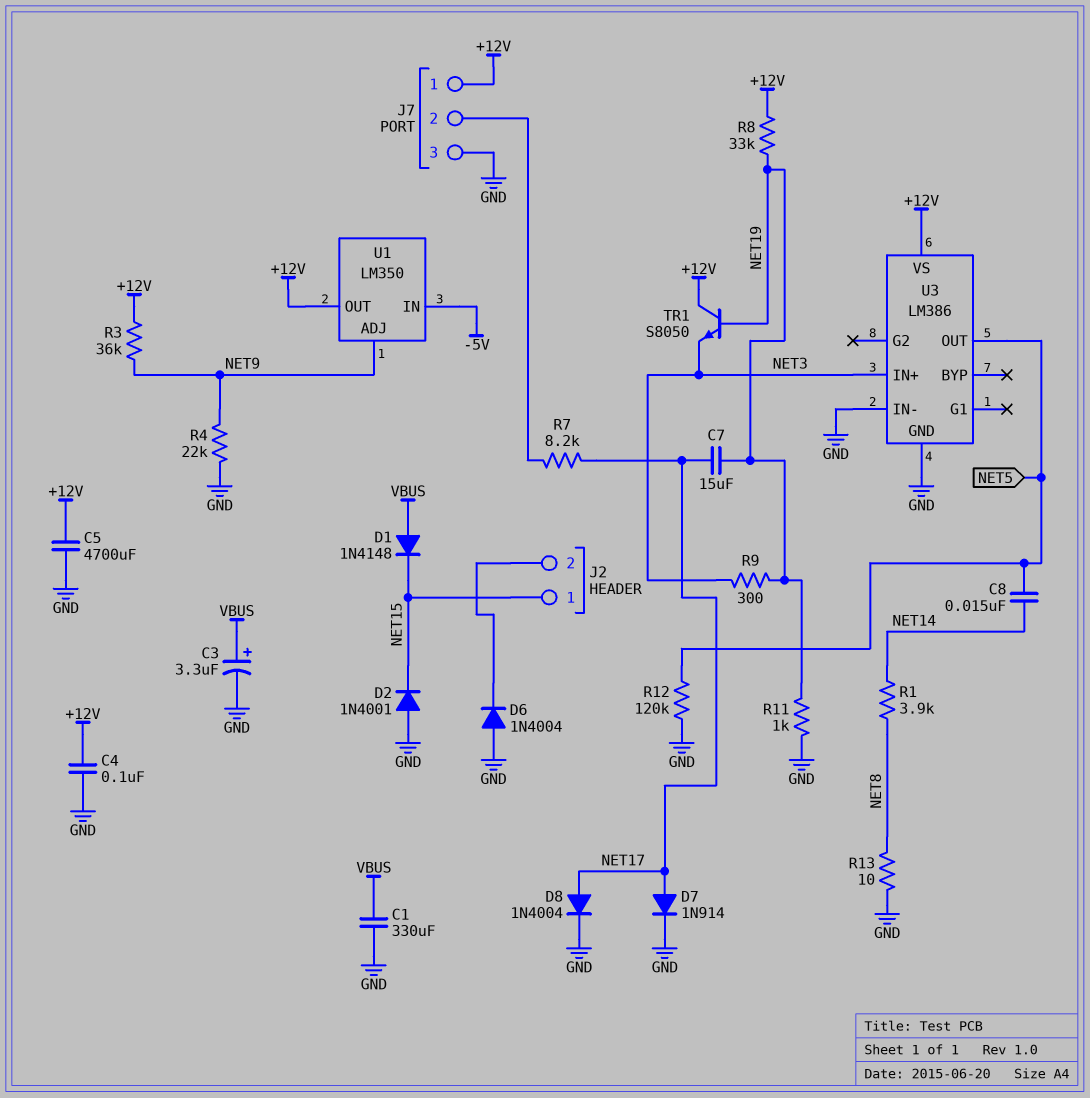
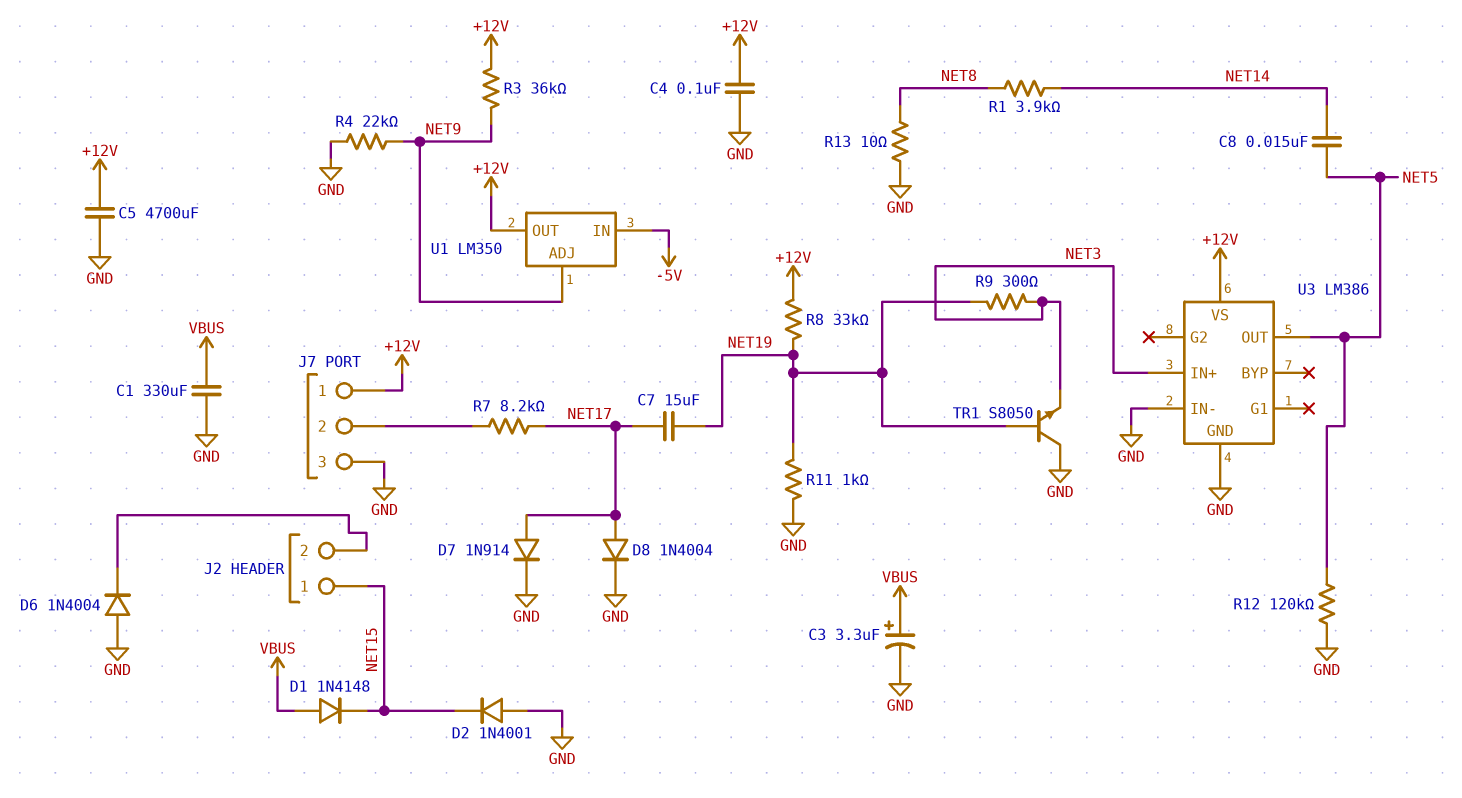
TR1: NPN S8050 (B NET19, C +12V, E NET3) -> NPN S8050 (B NET19, C GND, E NET3)

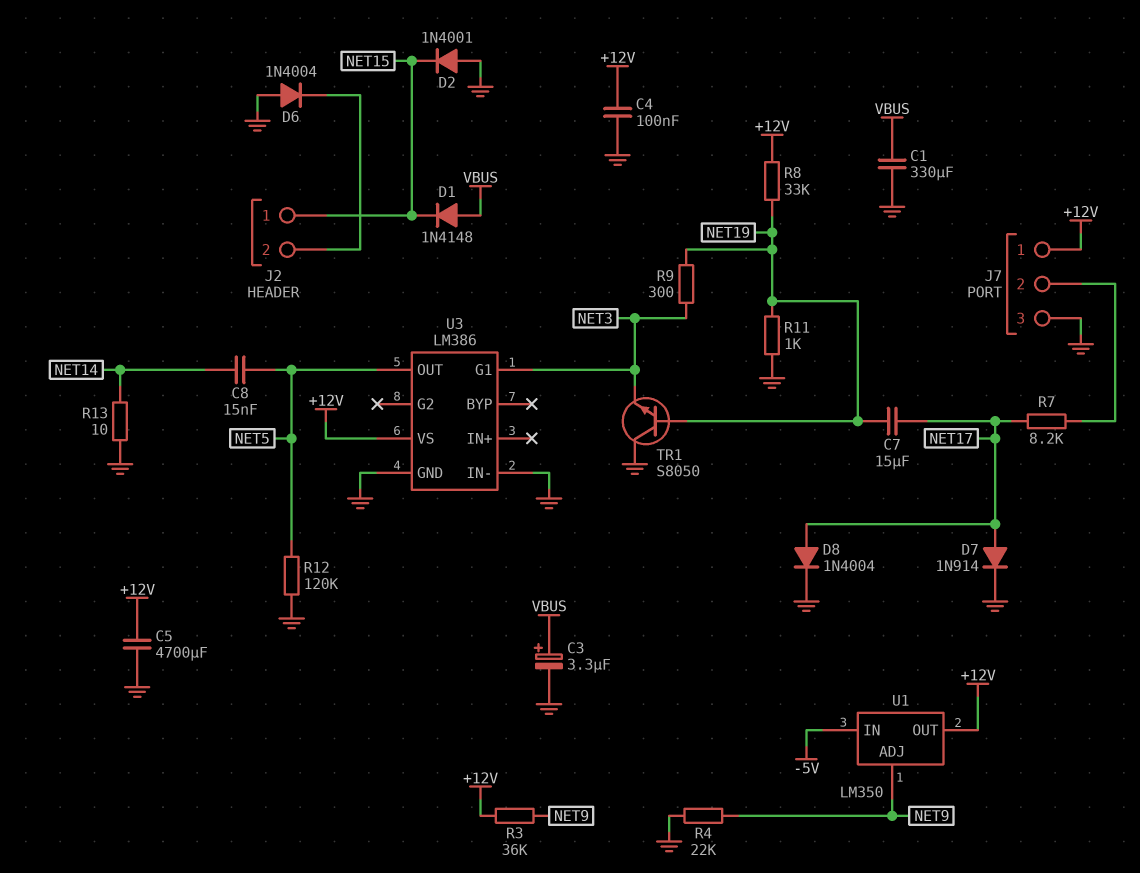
R1: 3.9k (NET8, NET14) -> none
R13: 10 (GND, NET8) -> 10 (GND, NET14)
U3 pin G1: none -> NET3
U3 pin IN+: NET3 -> none

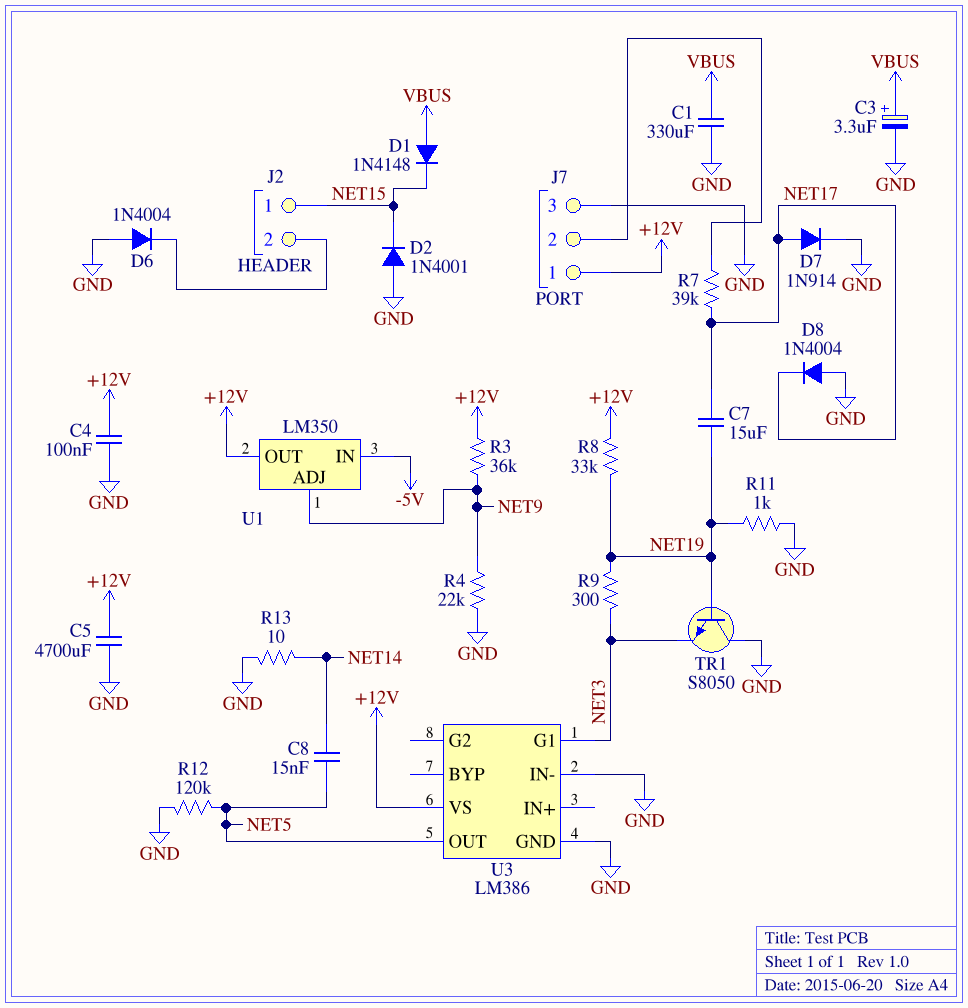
D8: diode 1N4004 (A NET17, K GND) -> diode 1N4004 (A GND, K NET17)
R7: 8.2k (J7/2, NET17) -> 39k (J7/2, NET17)

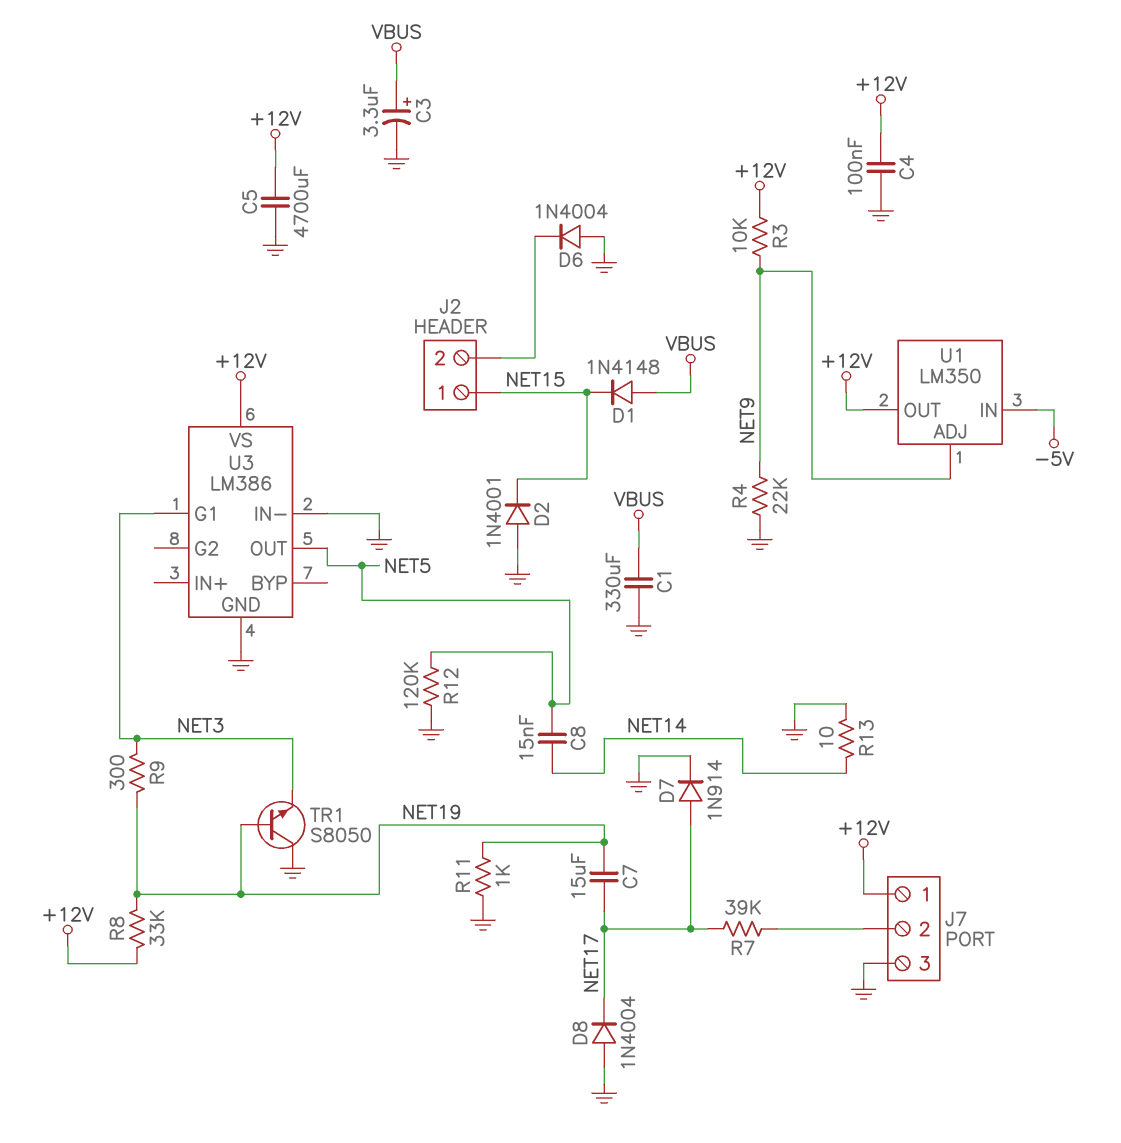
R3: 36k (+12V, NET9) -> 10k (+12V, NET9)

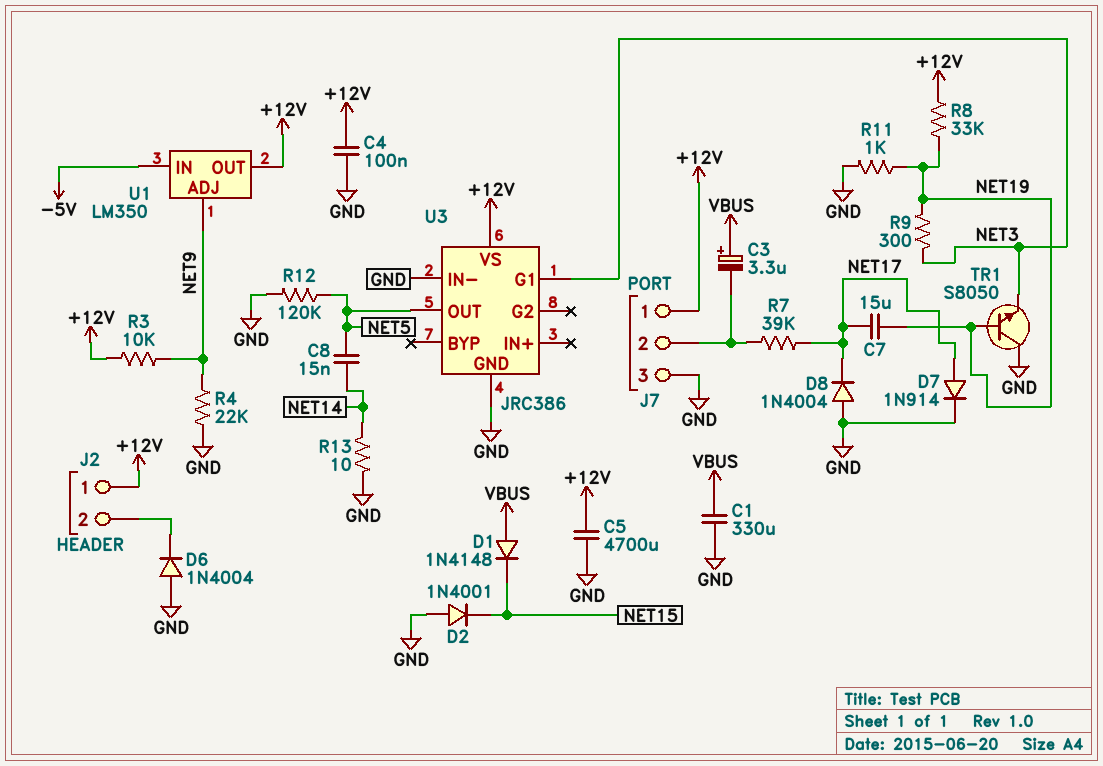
C3: 3.3uF (plus VBUS, minus GND) -> 3.3uF (plus VBUS, minus J7/2)
J2 pin 1: NET15 -> +12V
U3: LM386 -> JRC386

